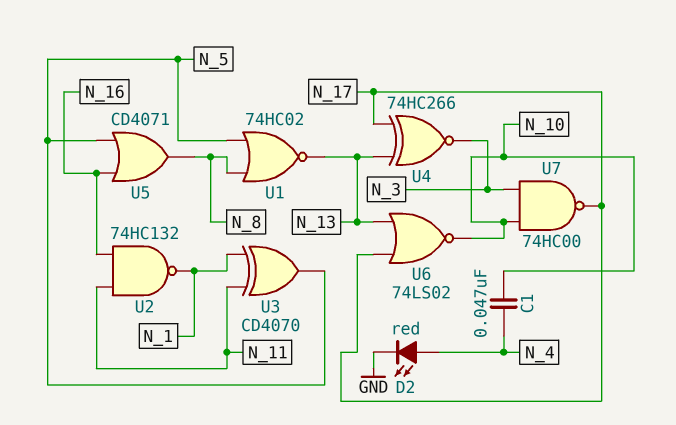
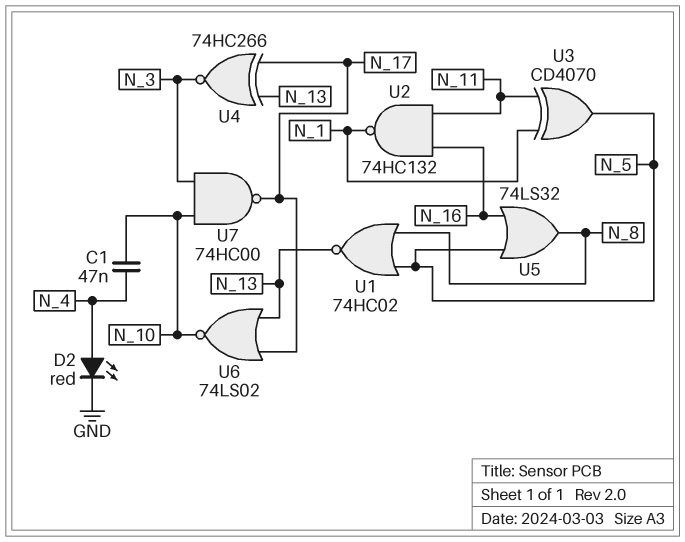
U5: OR CD4071 (in N_5, in N_16, out N_8) -> OR 74LS32 (in N_5, in N_16, out N_8)

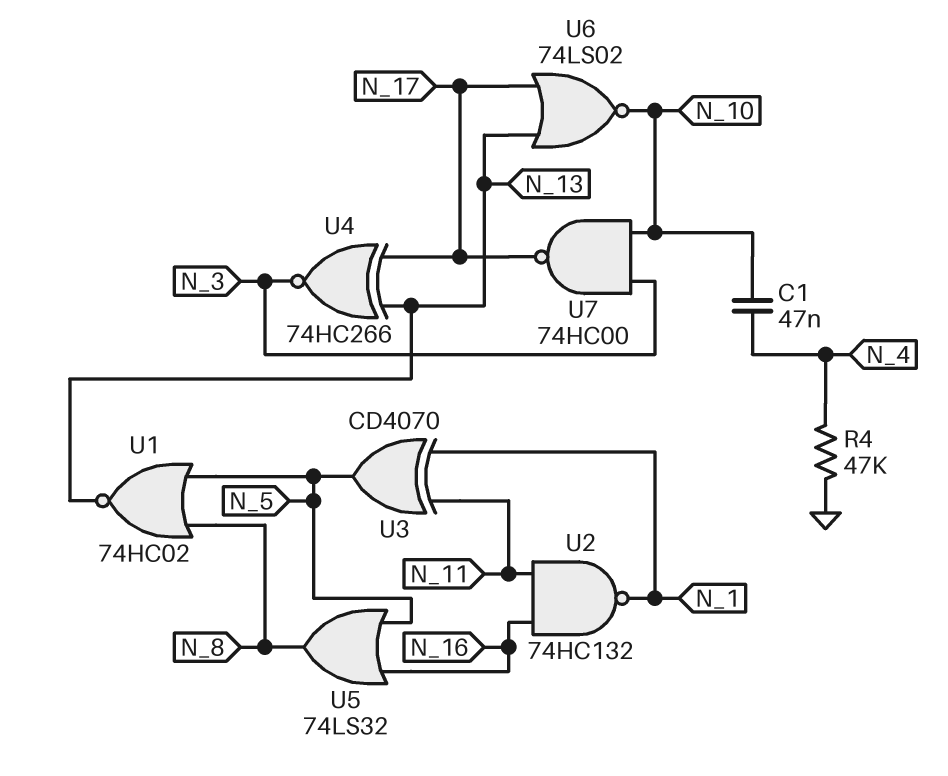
D2: LED red (A N_4, K GND) -> none
R4: none -> 47k (GND, N_4)

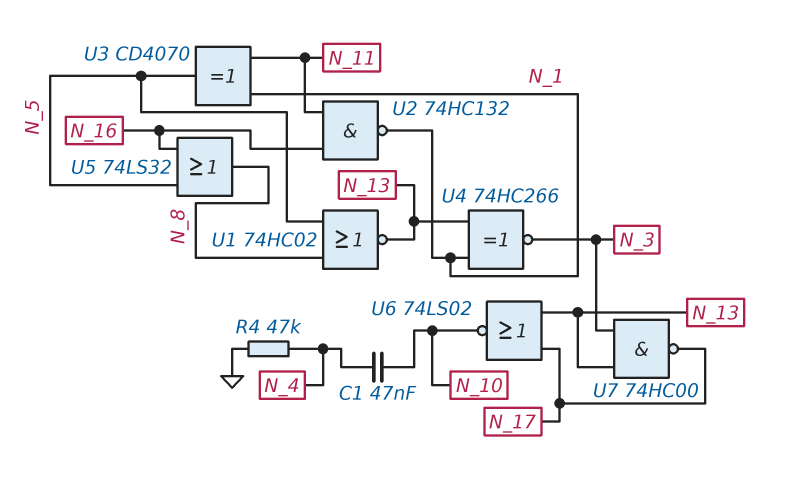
U4: XNOR 74HC266 (in N_13, in N_17, out N_3) -> XNOR 74HC266 (in N_1, in N_13, out N_3)
U7: NAND 74HC00 (in N_3, in N_10, out N_17) -> NAND 74HC00 (in N_3, in N_13, out N_17)

